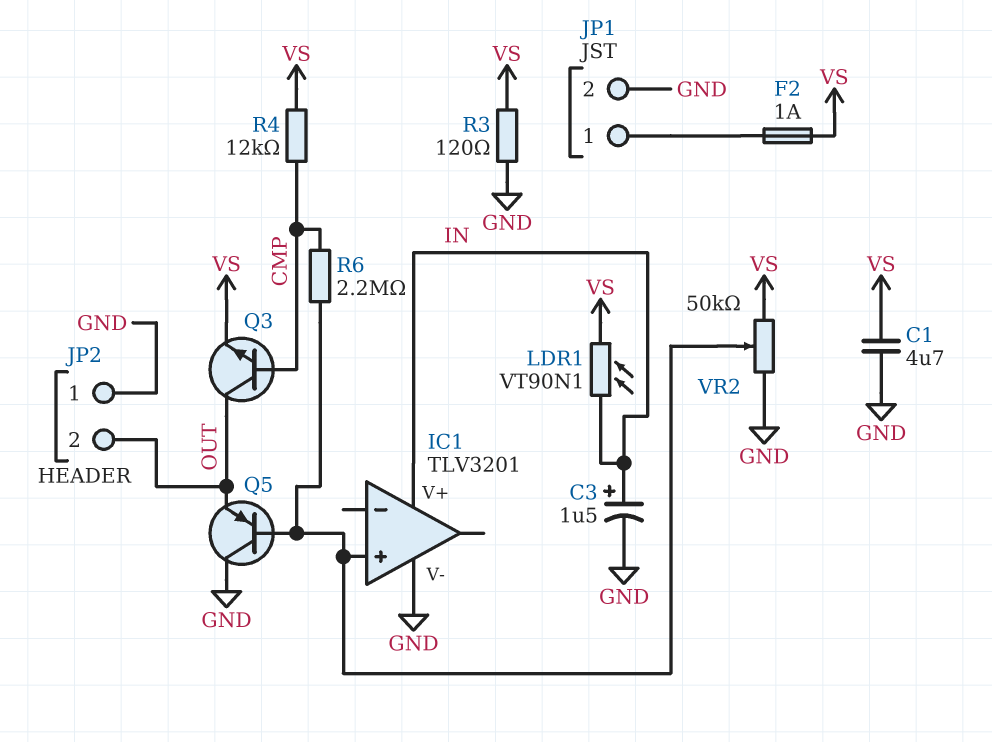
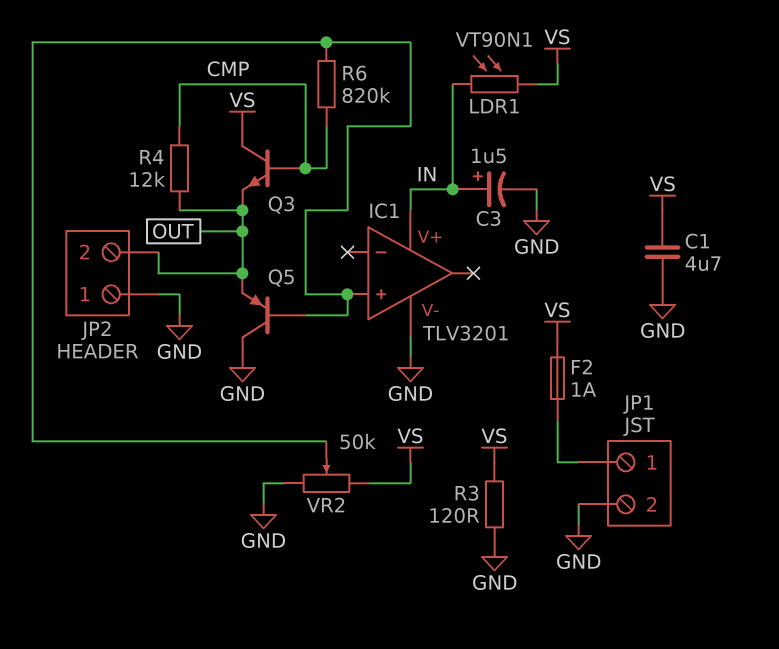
Q3: NPN (B CMP, C OUT, E VS) -> NPN (B CMP, C VS, E OUT)
R4: 12k (CMP, VS) -> 12k (CMP, OUT)
R6: 2.2M (CMP, IC1/in+) -> 820k (CMP, IC1/in+)

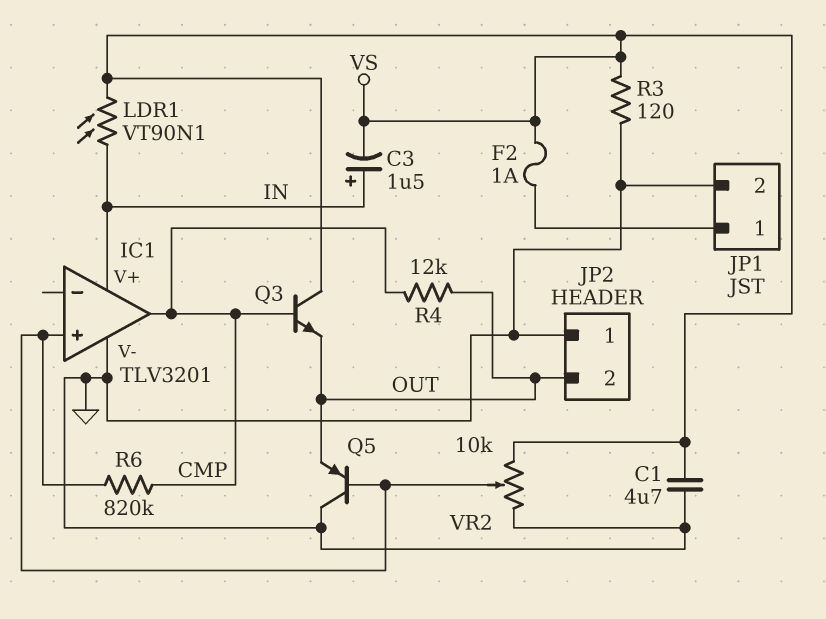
C3: 1.5uF (plus IN, minus GND) -> 1.5uF (plus IN, minus VS)
IC1 pin out: none -> CMP
VR2: 50k (GND, VS, wiper IC1/in+) -> 10k (GND, VS, wiper IC1/in+)

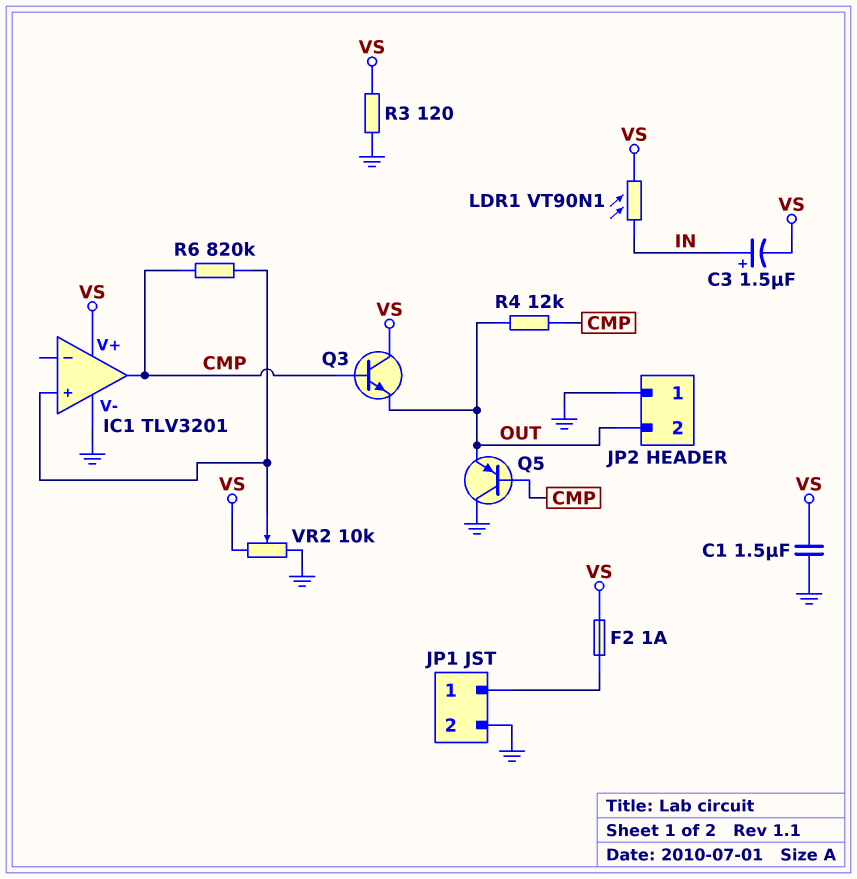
C1: 4.7uF (GND, VS) -> 1.5uF (GND, VS)
IC1 pin V+: IN -> VS
Q5: PNP (B IC1/in+, C GND, E OUT) -> PNP (B CMP, C GND, E OUT)

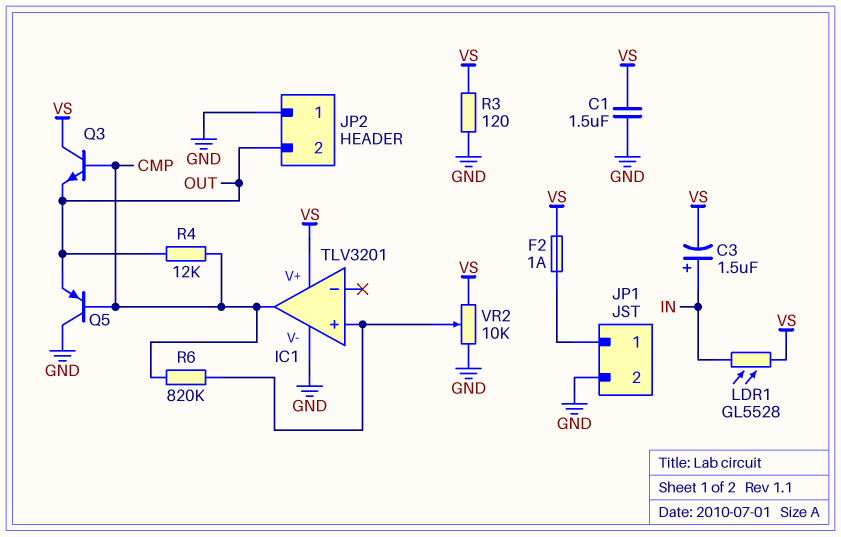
LDR1: VT90N1 (IN, VS) -> GL5528 (IN, VS)

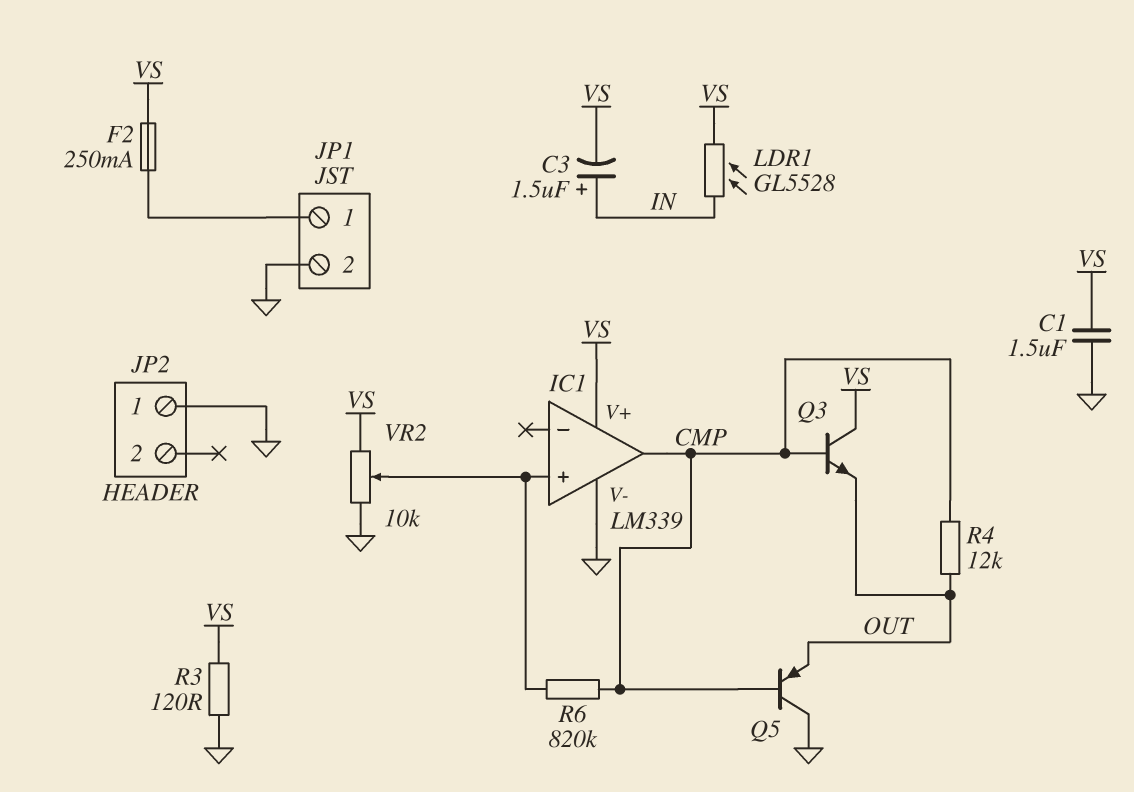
F2: 1A (JP1/1, VS) -> 250mA (JP1/1, VS)
IC1: TLV3201 -> LM339
JP2 pin 2: OUT -> none

